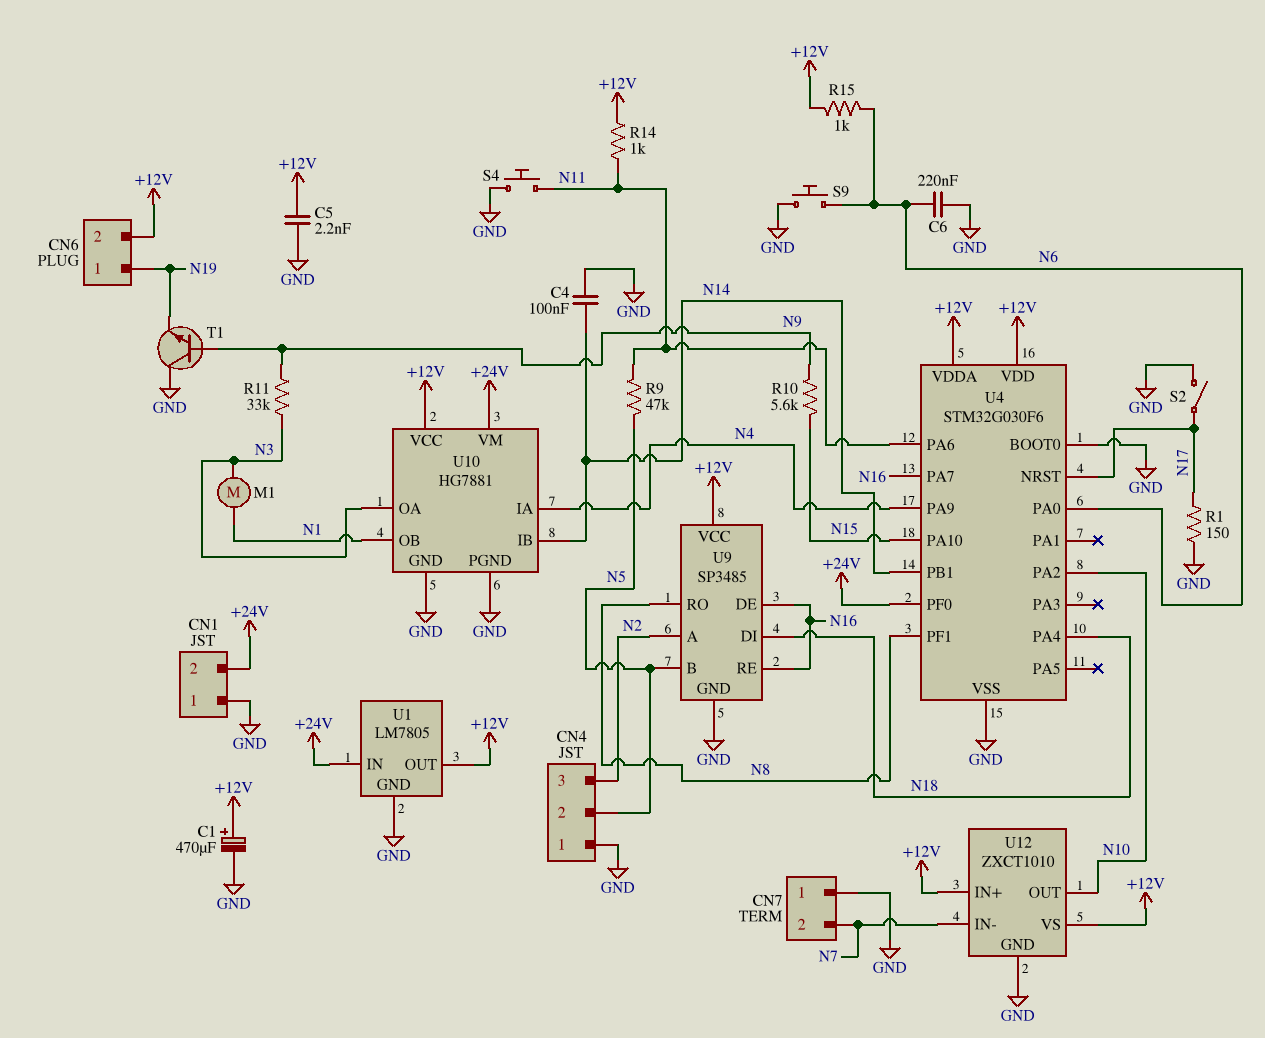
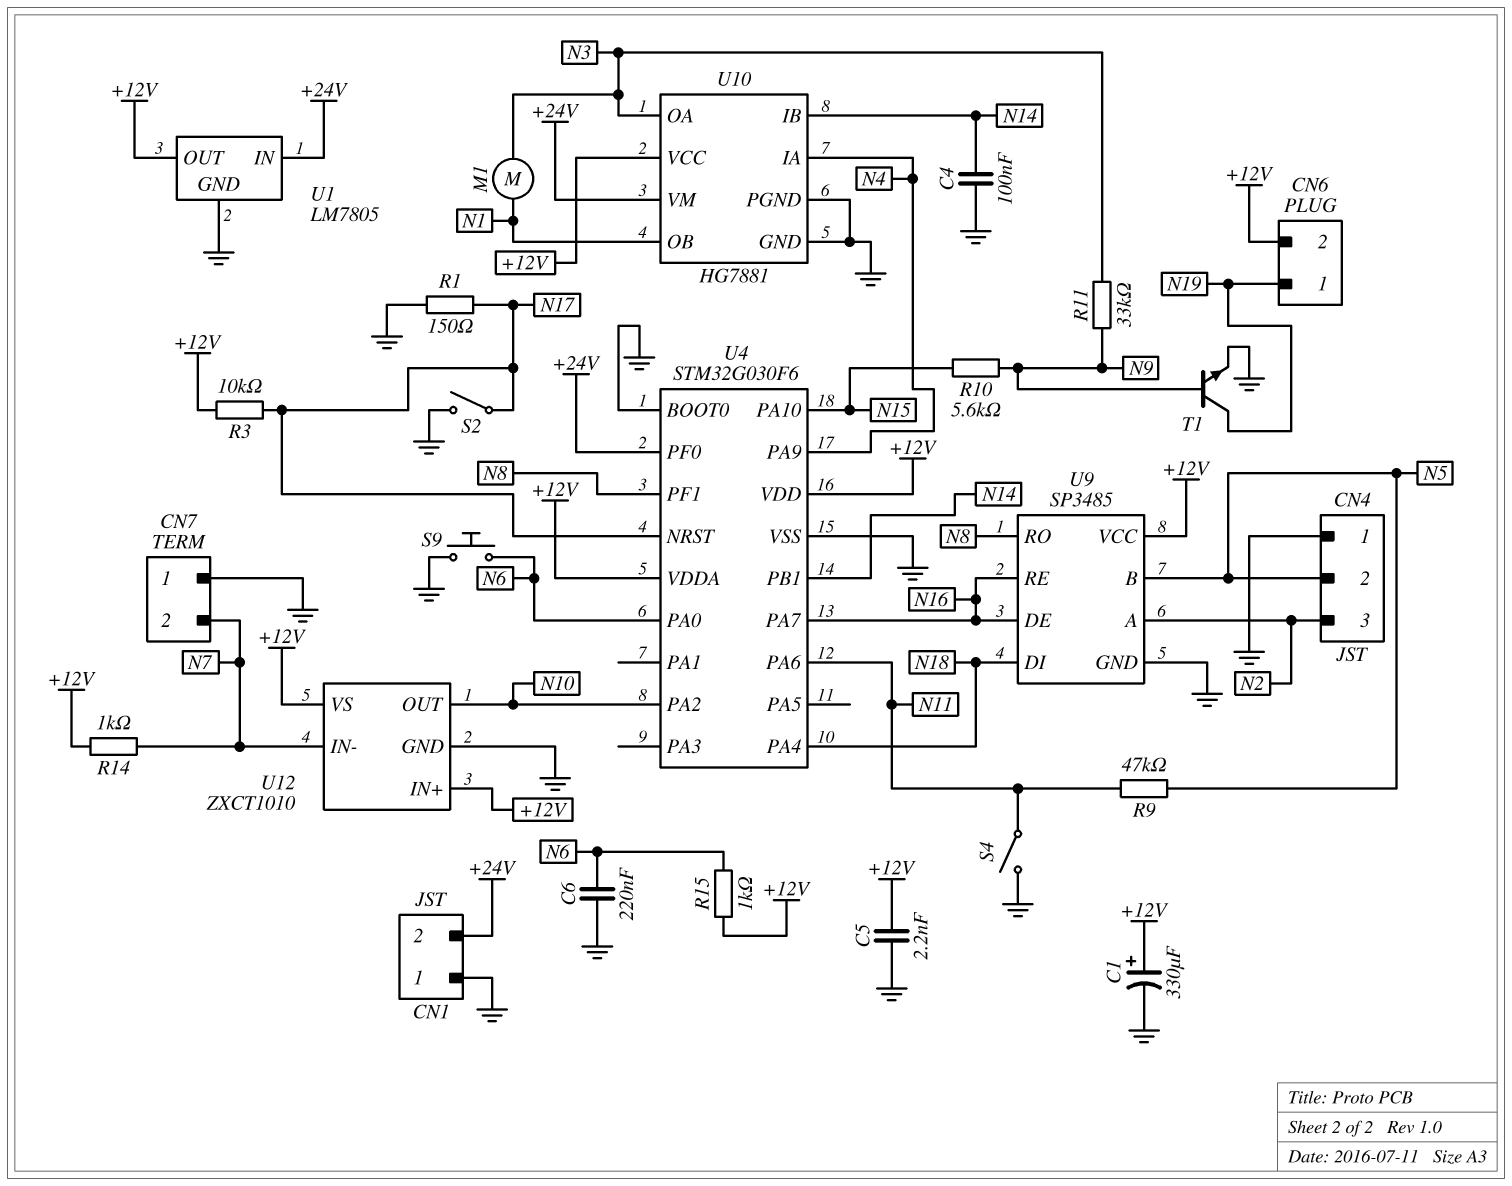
C1: 470uF (plus +12V, minus GND) -> 330uF (plus +12V, minus GND)
R3: none -> 10k (+12V, N17)
R14: 1k (+12V, N11) -> 1k (+12V, N7)
S4: button (GND, N11) -> switch (GND, N11)
T1: NPN (B N9, C GND, E N19) -> NPN (B N9, C N19, E GND)

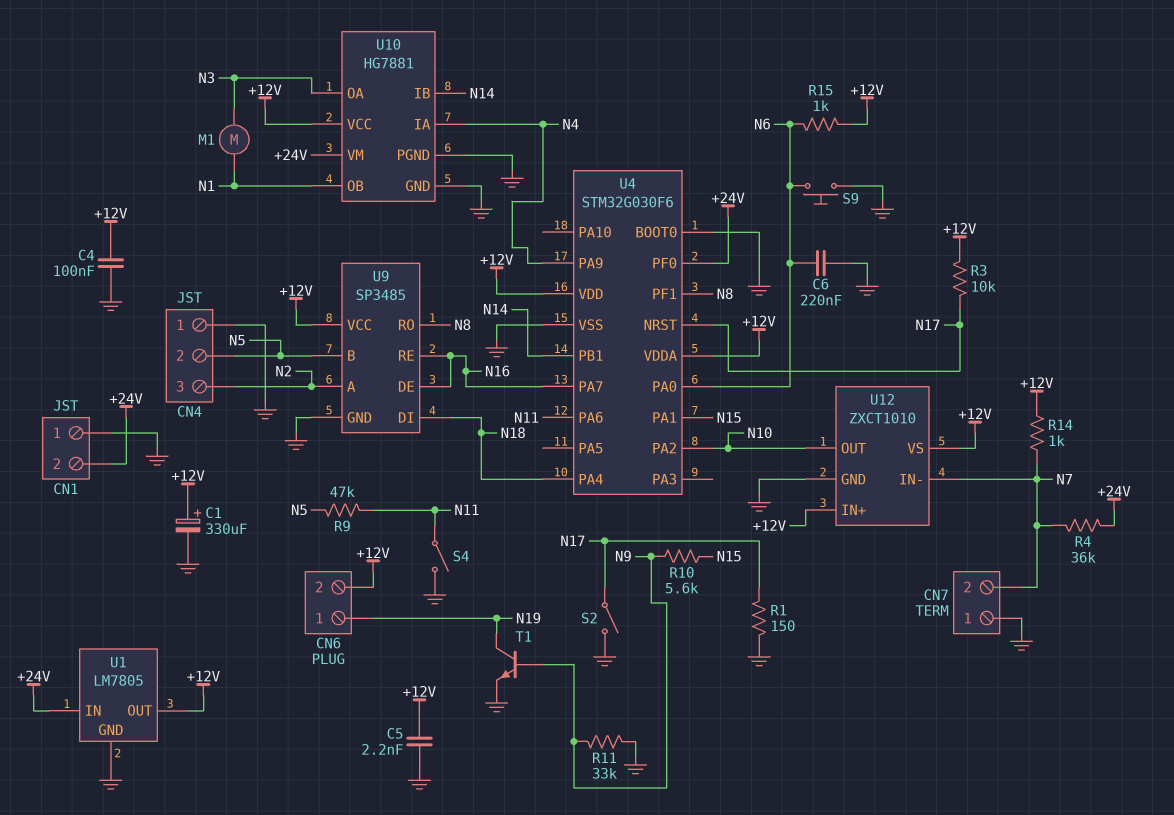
C4: 100nF (GND, N14) -> 100nF (+12V, GND)
R4: none -> 36k (+24V, N7)
R11: 33k (N3, N9) -> 33k (GND, N9)
U4 pin PA1: none -> N15
U4 pin PA10: N15 -> none

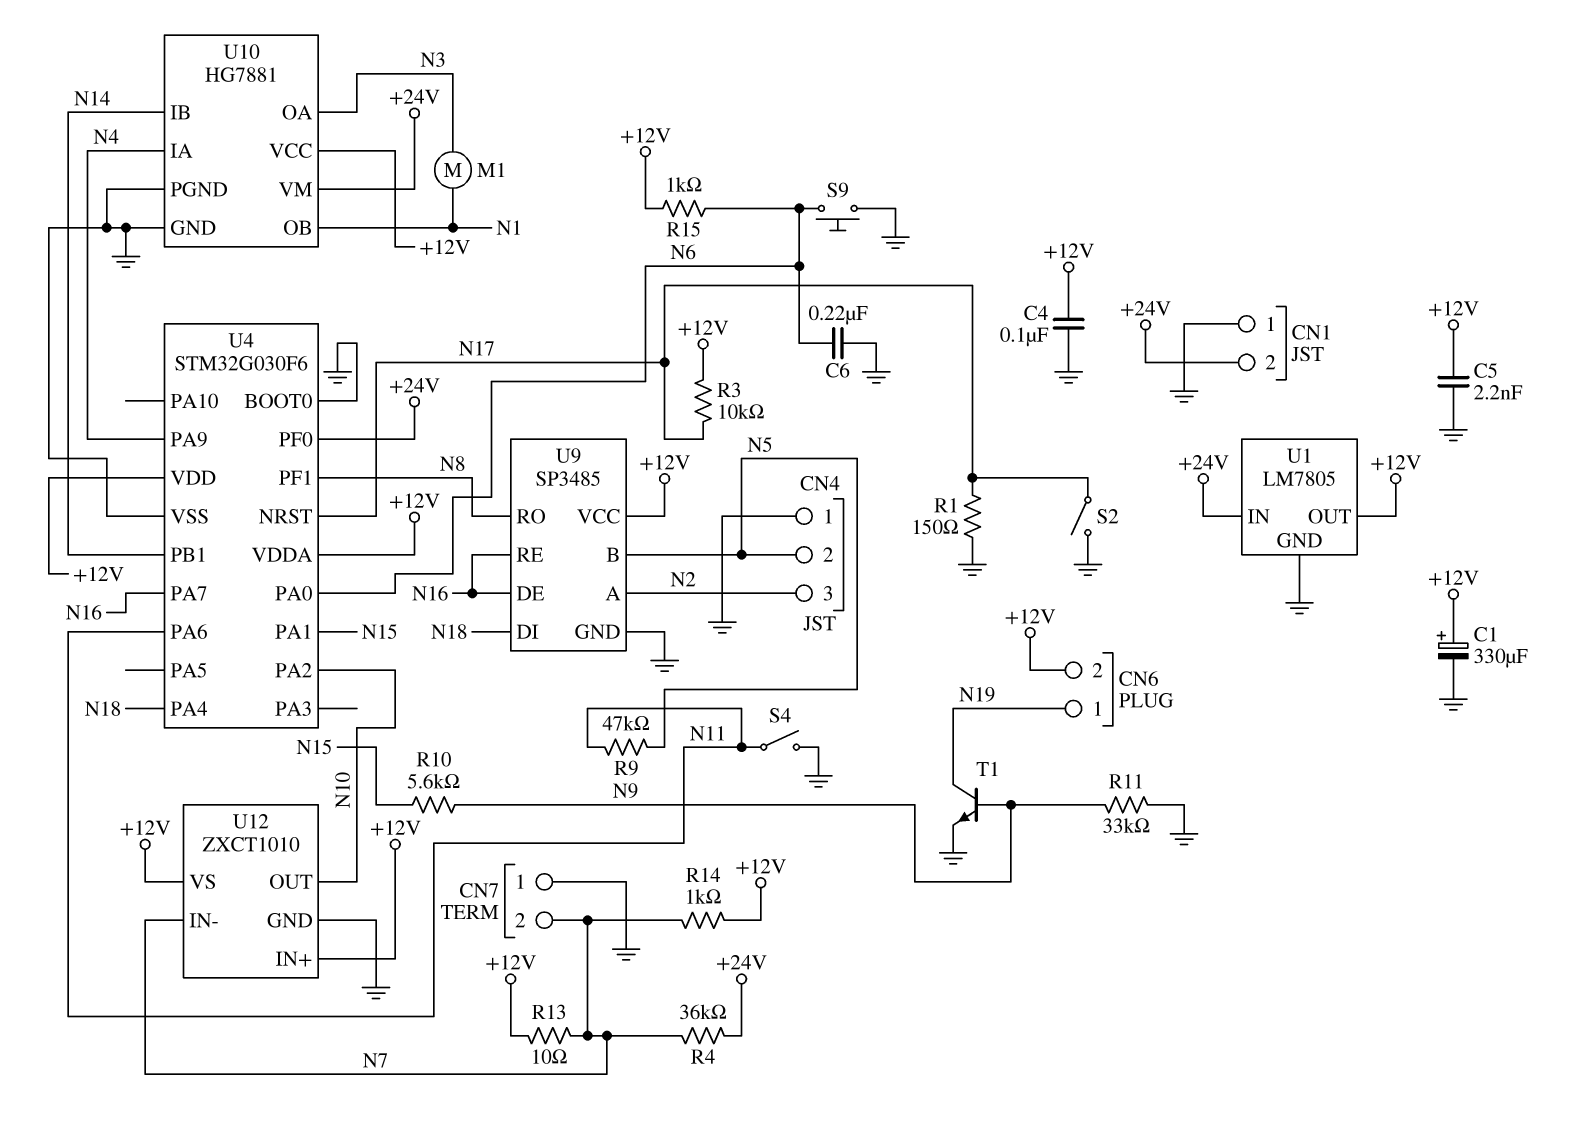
R13: none -> 10 (+12V, N7)

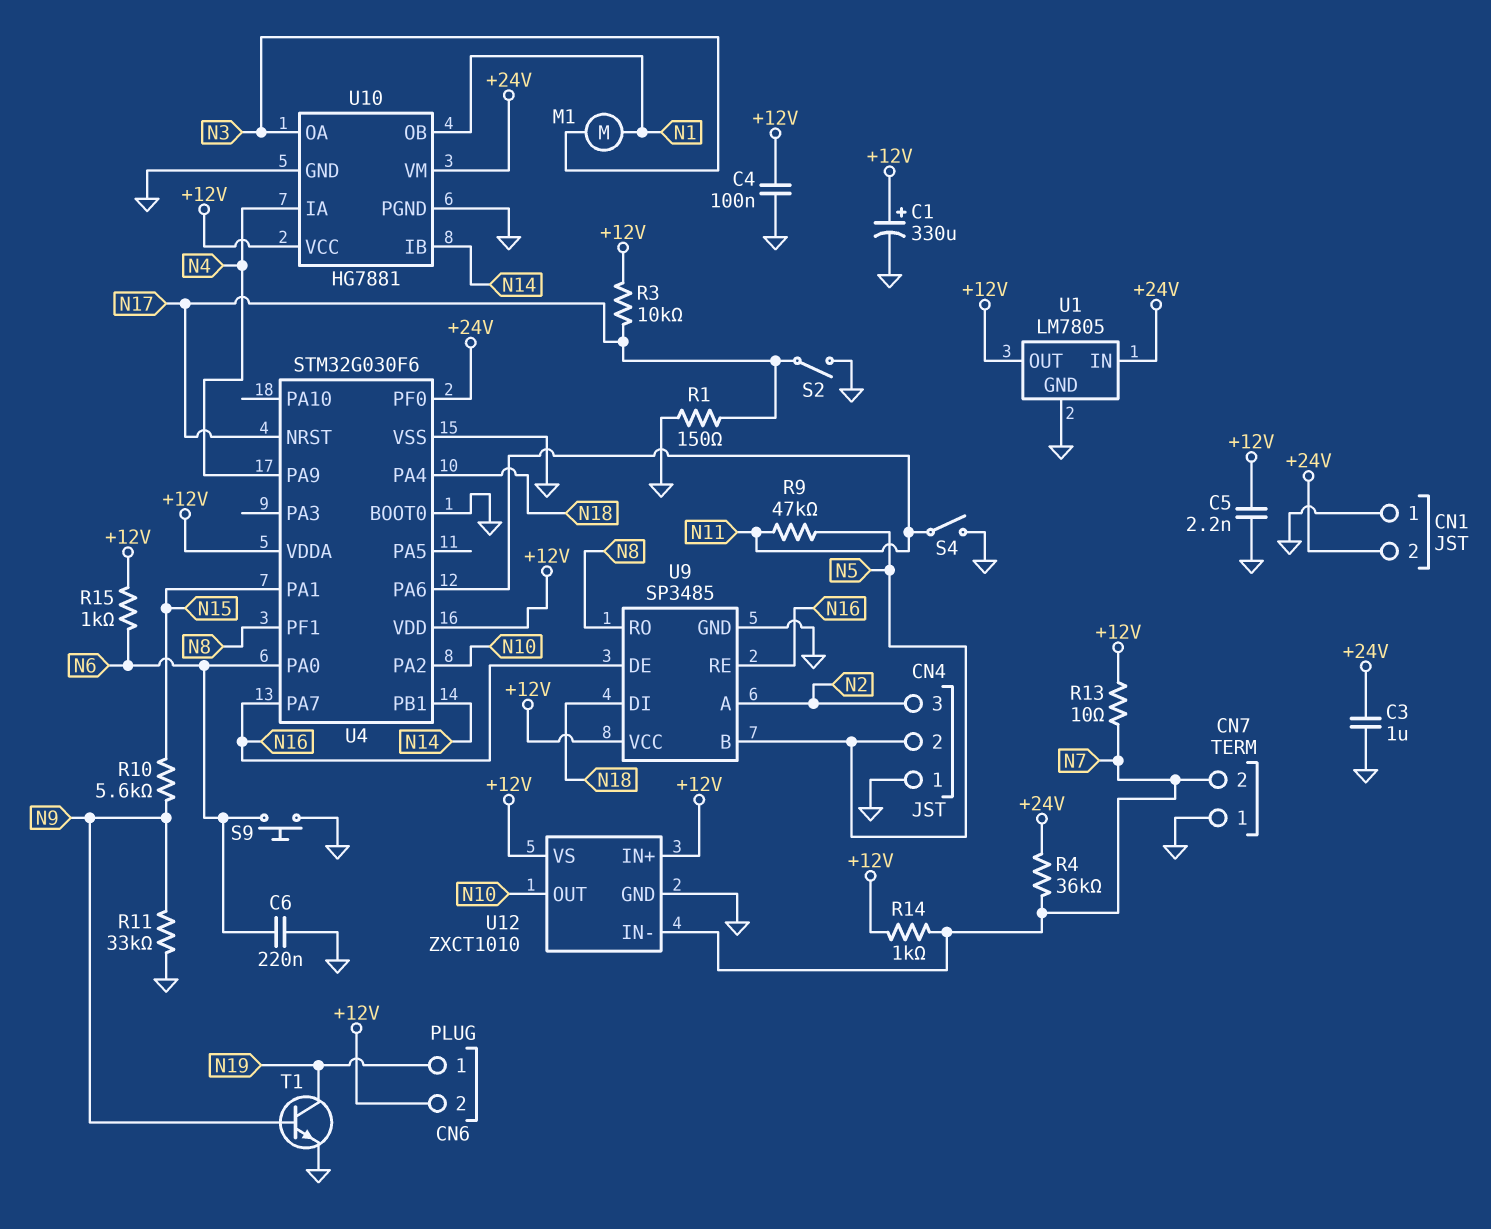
C3: none -> 1uF (+24V, GND)

